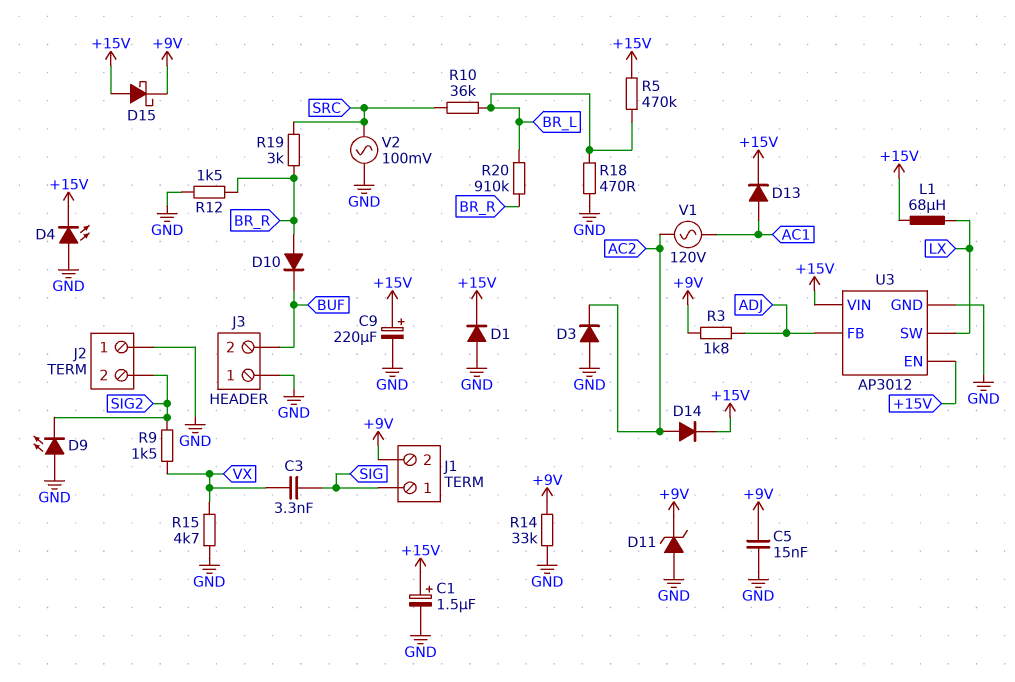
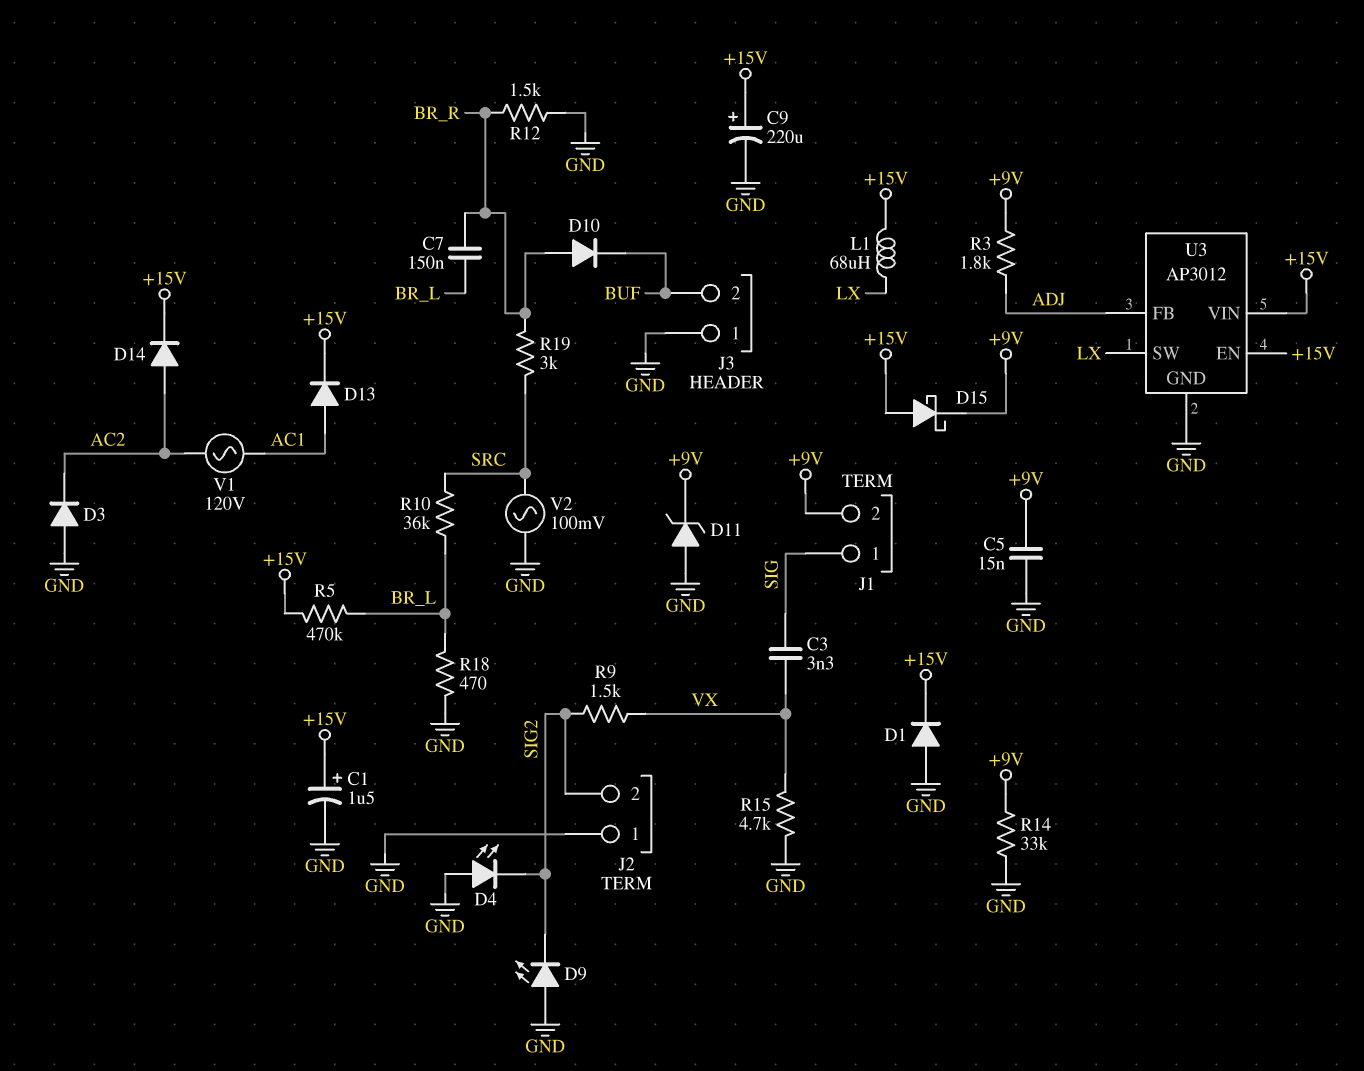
C7: none -> 150nF (BR_L, BR_R)
D4: LED (A GND, K +15V) -> LED (A GND, K SIG2)
R20: 910k (BR_L, BR_R) -> none

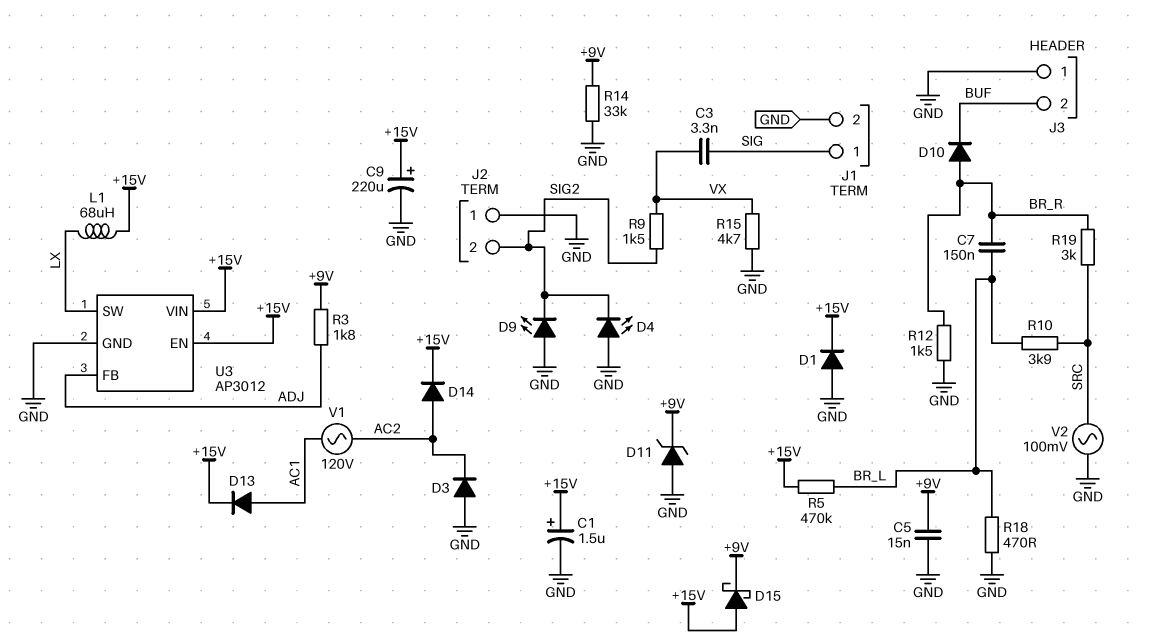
J1 pin 2: +9V -> GND
R10: 36k (BR_L, SRC) -> 3.9k (BR_L, SRC)

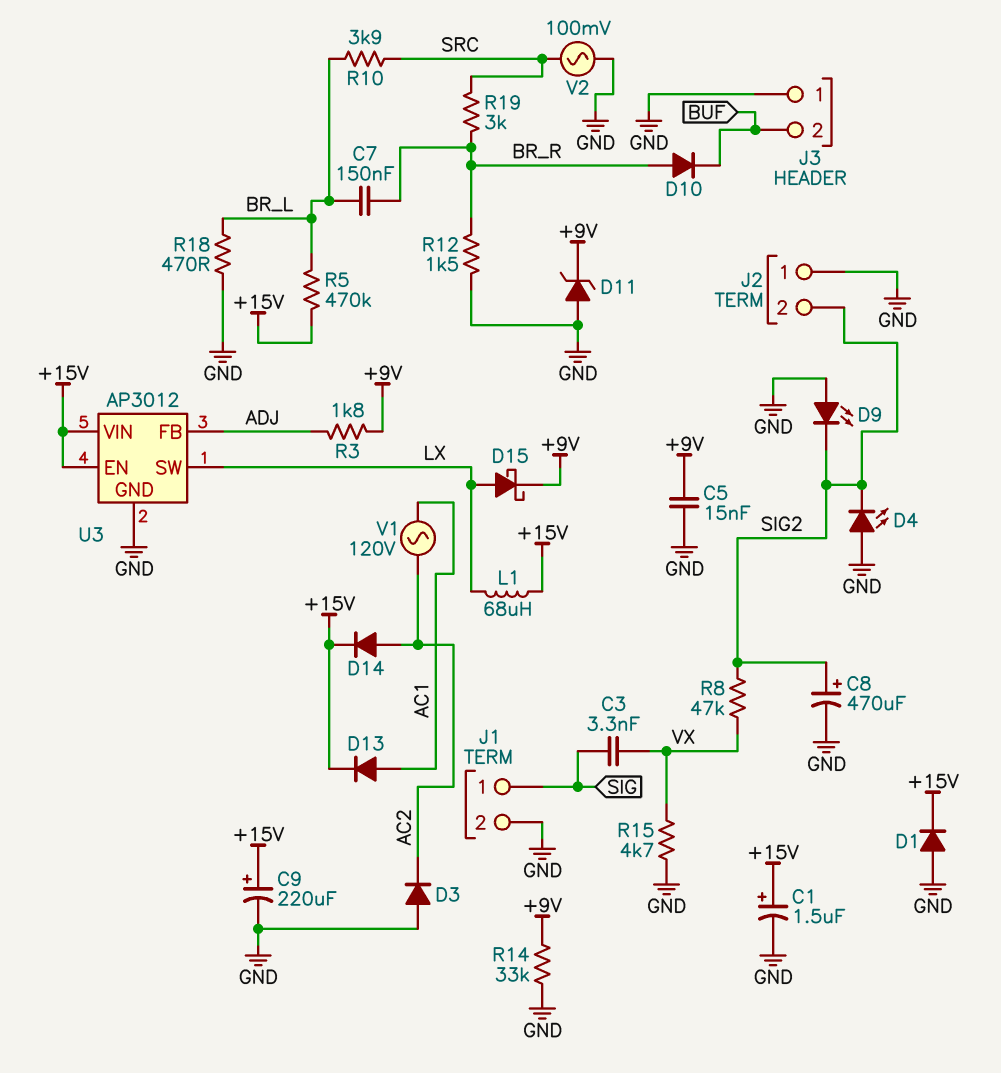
C8: none -> 470uF (plus SIG2, minus GND)
D15: schottky (A +15V, K +9V) -> schottky (A LX, K +9V)
R8: none -> 47k (SIG2, VX)
R9: 1.5k (SIG2, VX) -> none

